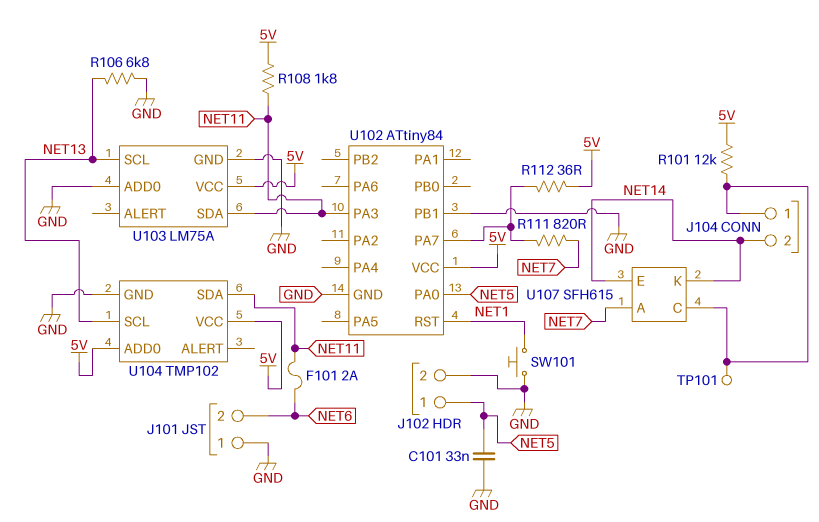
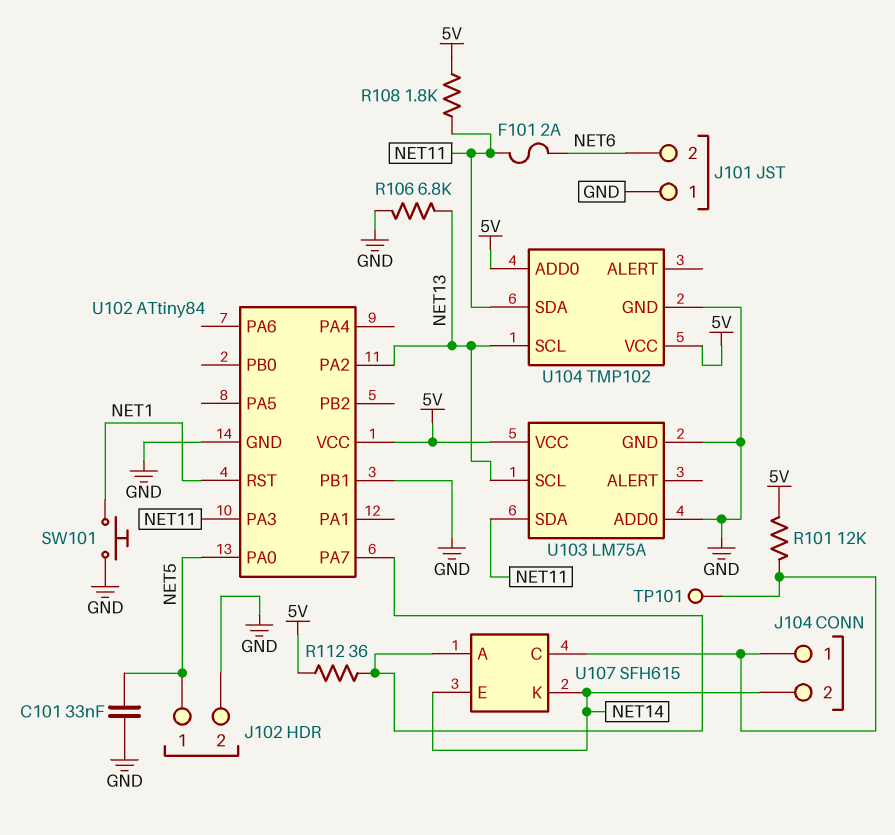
R111: 820 (NET7, U102/PA7) -> none
U102 pin PA2: none -> NET13
U107 pin A: NET7 -> U102/PA7

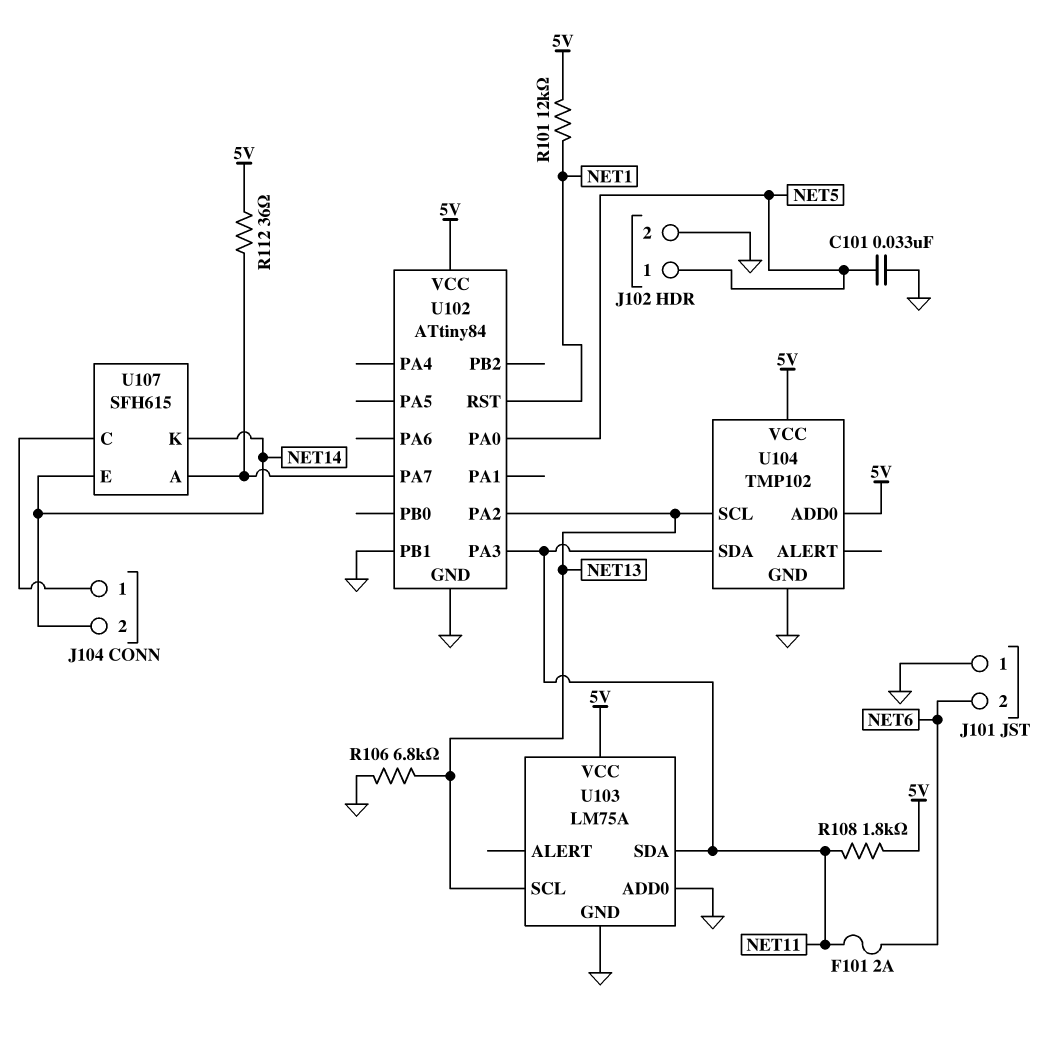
R101: 12k (5V, J104/1) -> 12k (5V, NET1)
SW101: button (GND, NET1) -> none
TP101: test point (J104/1) -> none

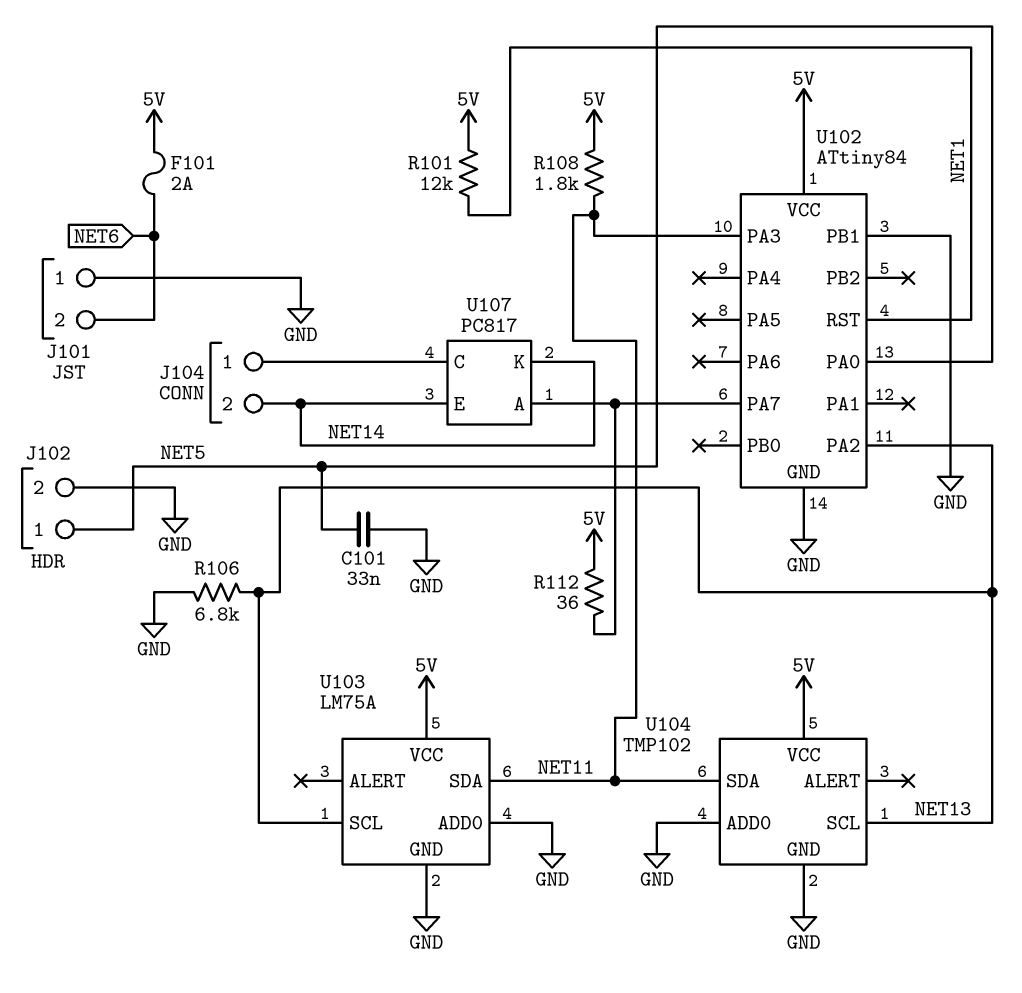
F101: 2A (NET6, NET11) -> 2A (5V, NET6)
U104 pin ADD0: 5V -> GND
U107: SFH615 -> PC817

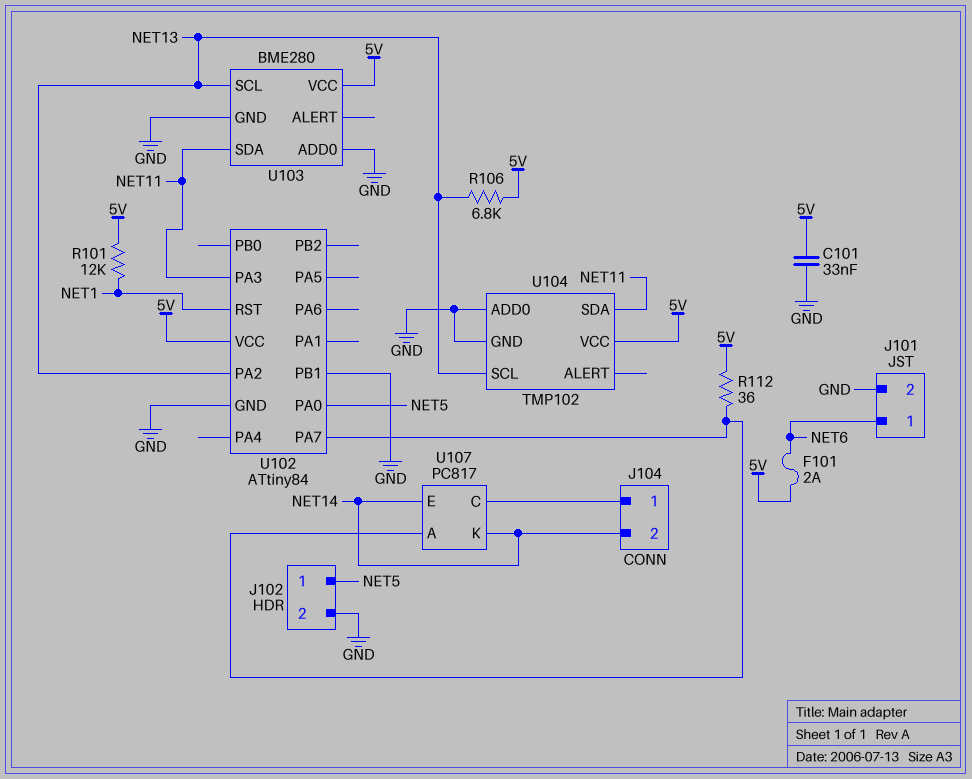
C101: 33nF (GND, NET5) -> 33nF (5V, GND)
J101 pin 1: GND -> NET6
J101 pin 2: NET6 -> GND
R106: 6.8k (GND, NET13) -> 6.8k (5V, NET13)
R108: 1.8k (5V, NET11) -> none
U103: LM75A -> BME280

